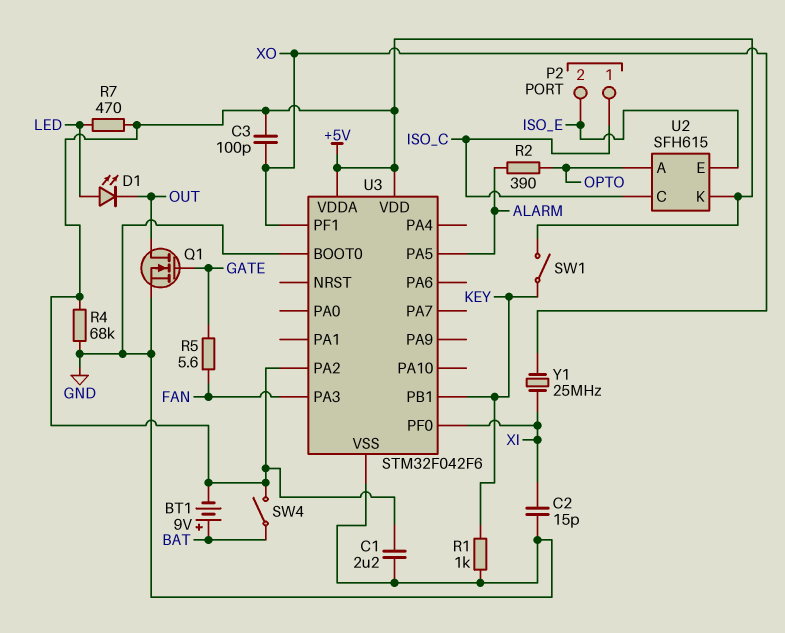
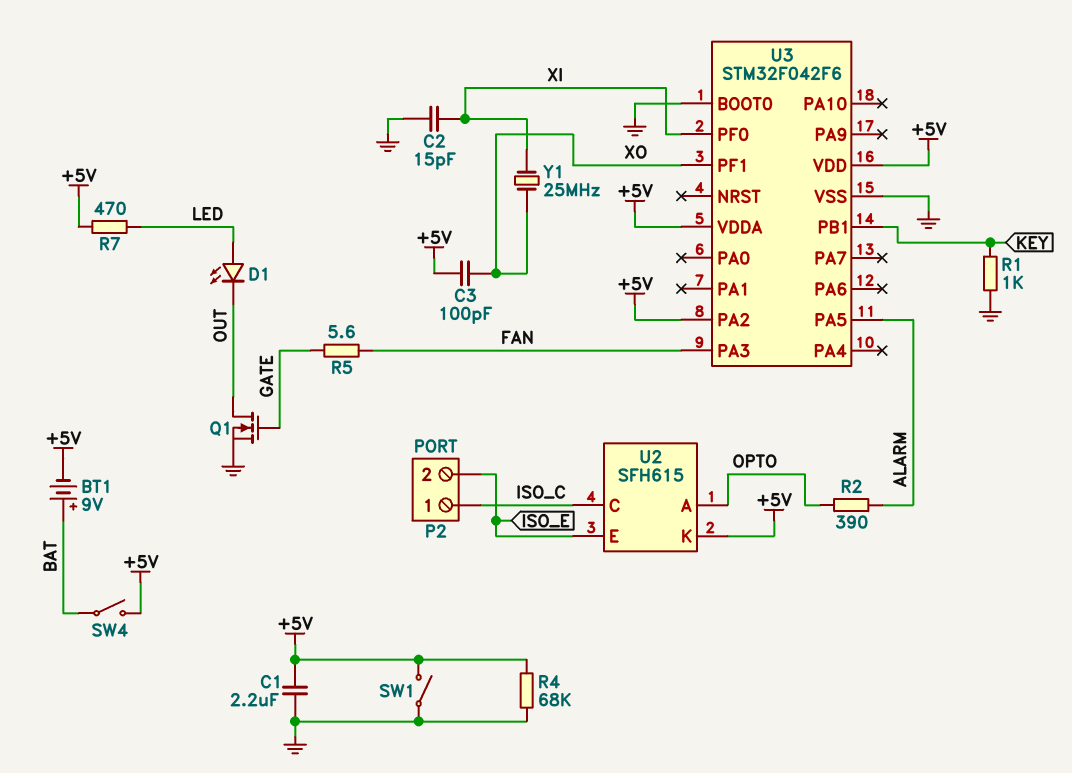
SW1: switch (+5V, KEY) -> switch (+5V, GND)

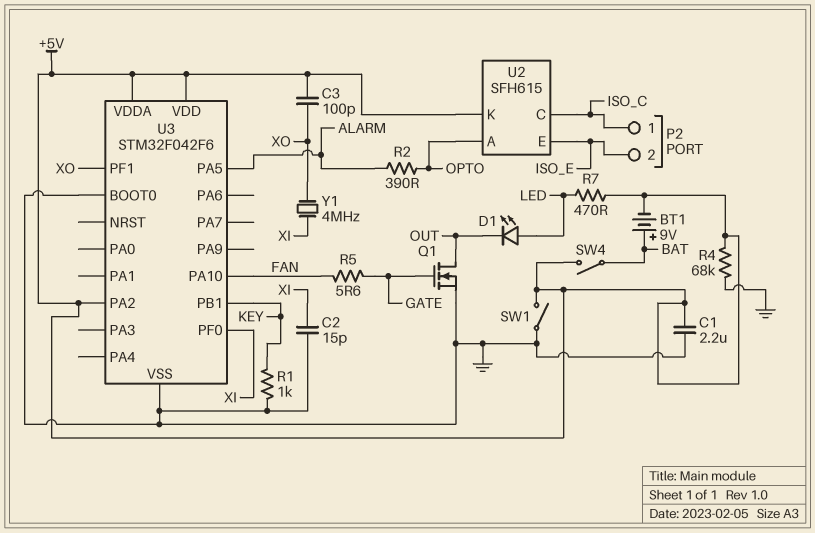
U3 pin PA3: FAN -> none
U3 pin PA10: none -> FAN
Y1: 25MHz (XI, XO) -> 4MHz (XI, XO)

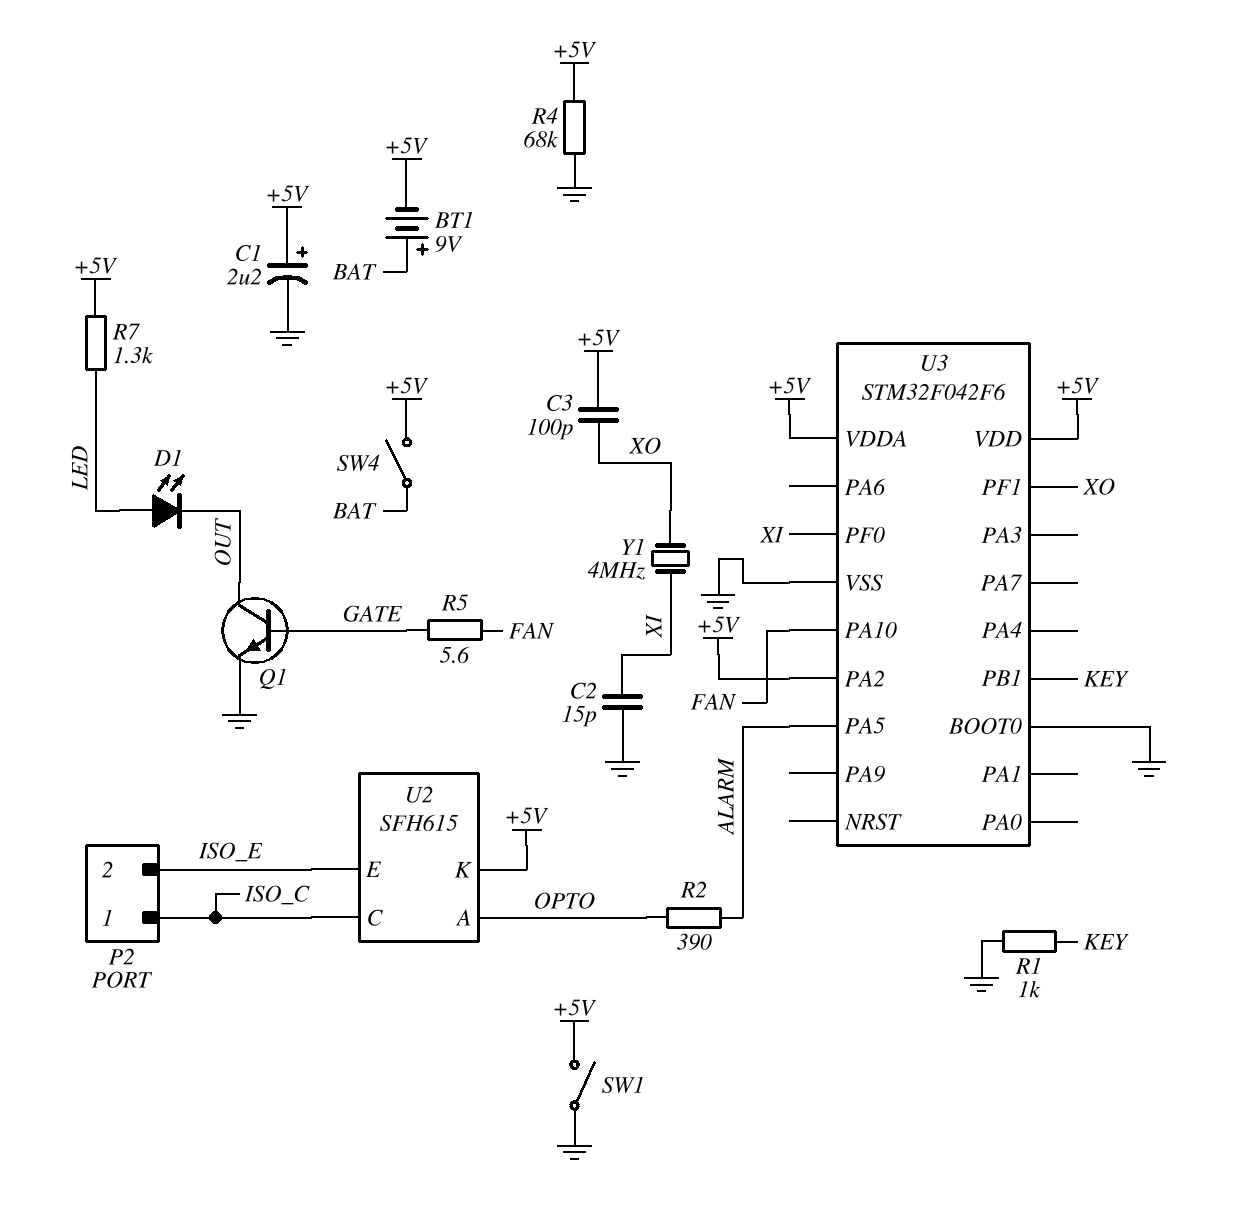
C1: 2.2uF (+5V, GND) -> 2.2uF (plus +5V, minus GND)
Q1: NMOS (G GATE, D OUT, S GND) -> NPN (B GATE, C OUT, E GND)
R7: 470 (+5V, LED) -> 1.3k (+5V, LED)

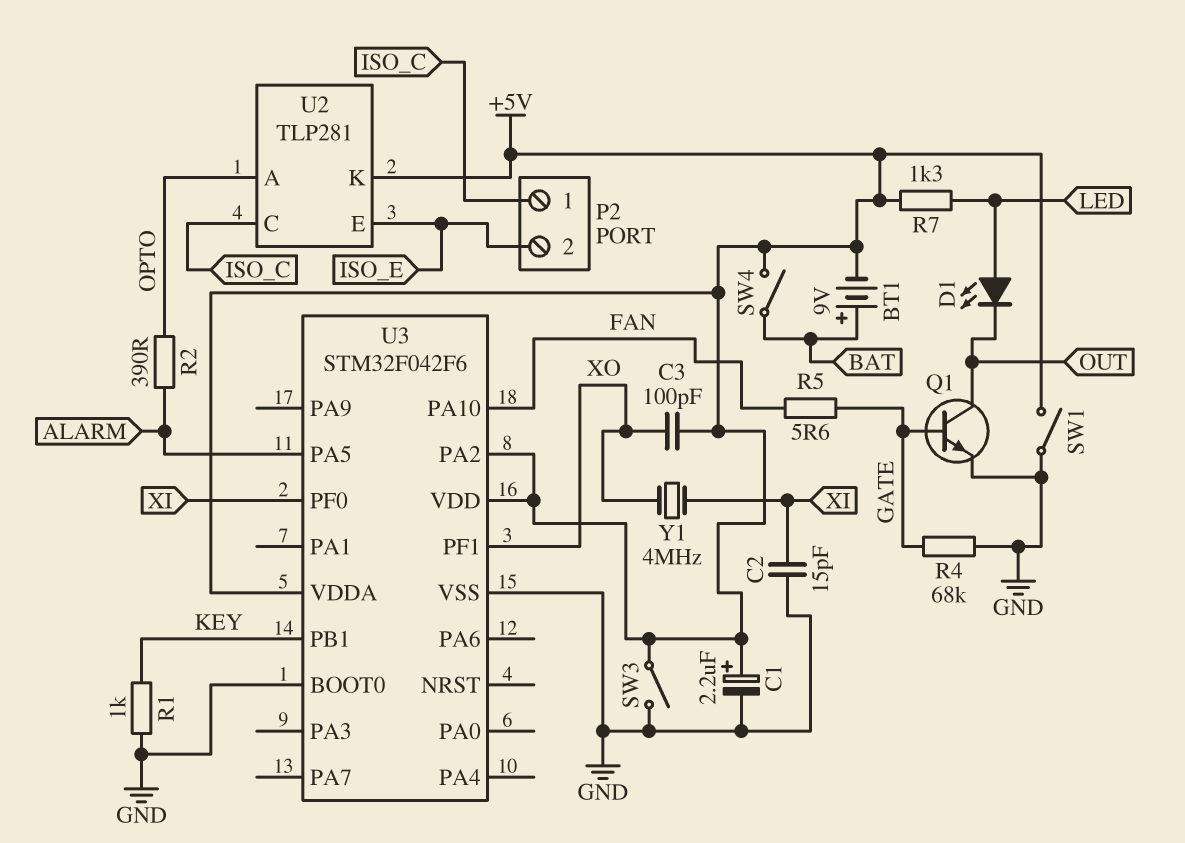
R4: 68k (+5V, GND) -> 68k (GATE, GND)
SW3: none -> switch (+5V, GND)
U2: SFH615 -> TLP281

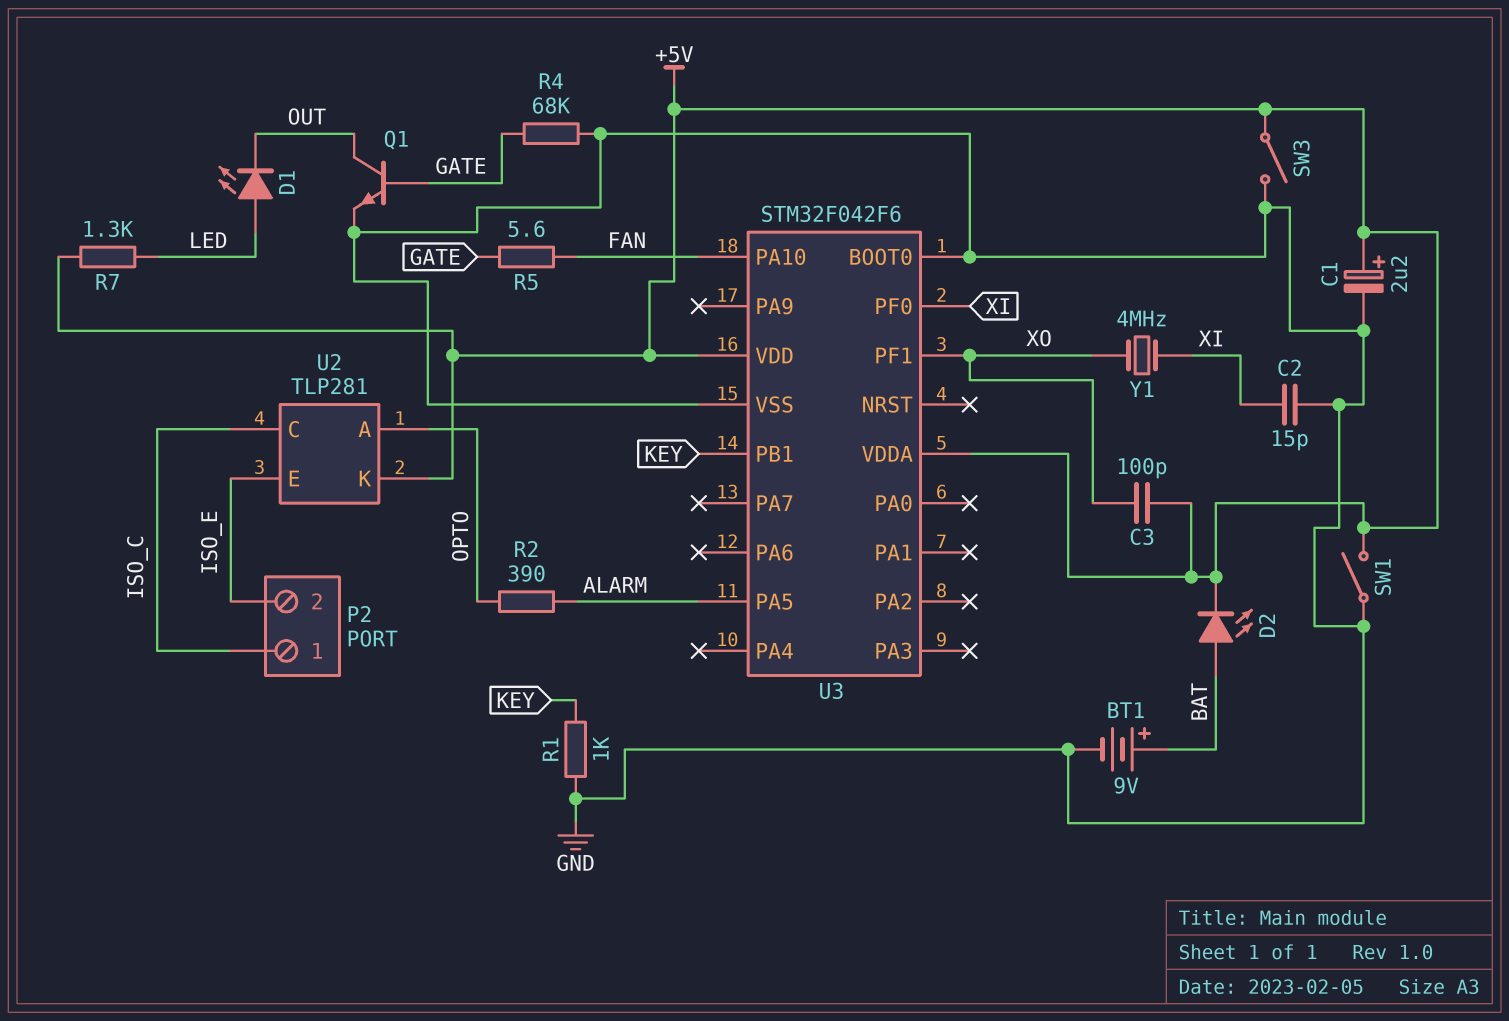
BT1: 9V (plus BAT, minus +5V) -> 9V (plus BAT, minus GND)
D2: none -> LED (A BAT, K +5V)
SW4: switch (+5V, BAT) -> none
U3 pin PA2: +5V -> none

